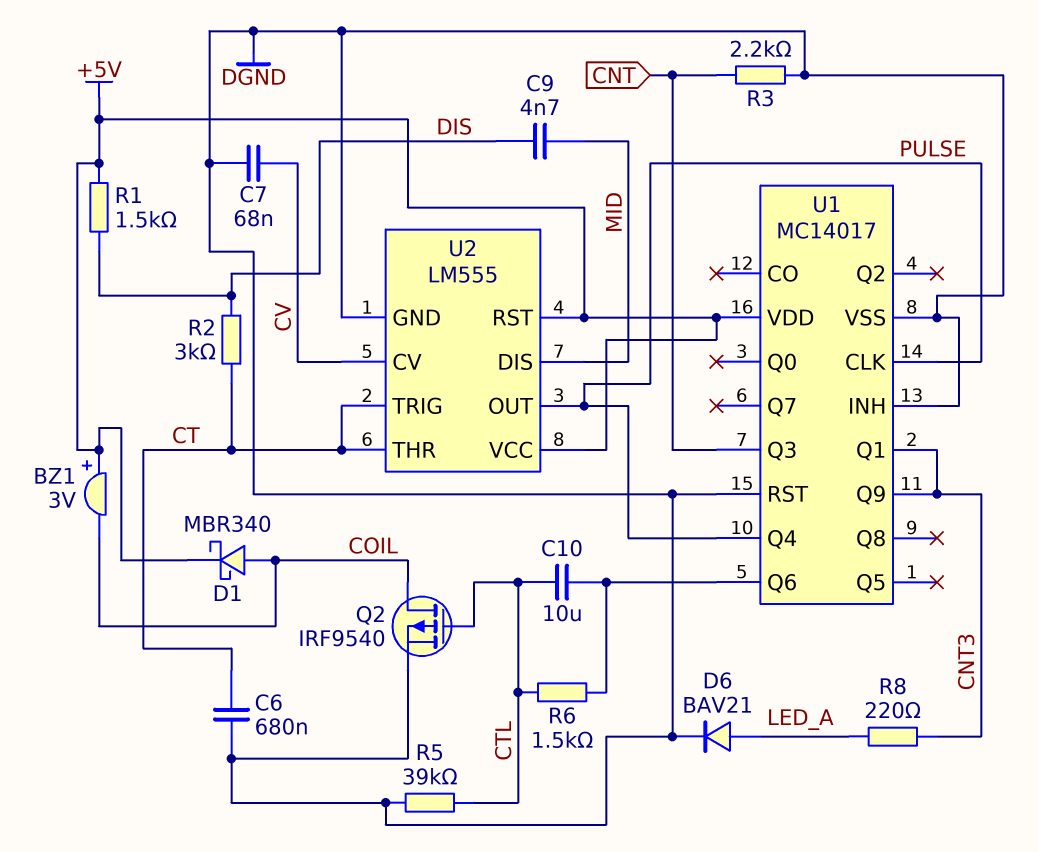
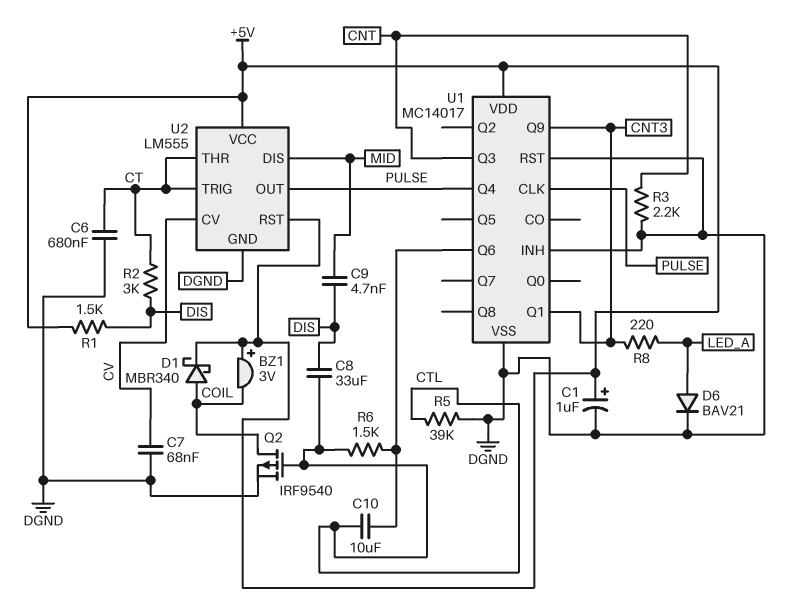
C1: none -> 1uF (plus +5V, minus DGND)
C8: none -> 33uF (CTL, DIS)

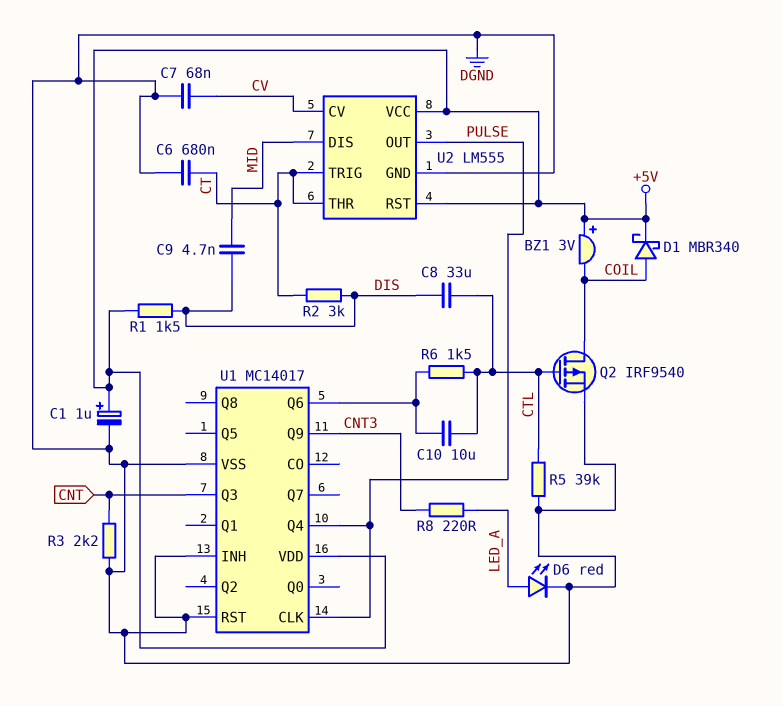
D6: diode BAV21 (A LED_A, K DGND) -> LED red (A LED_A, K DGND)
U1 pin Q1: CNT3 -> none

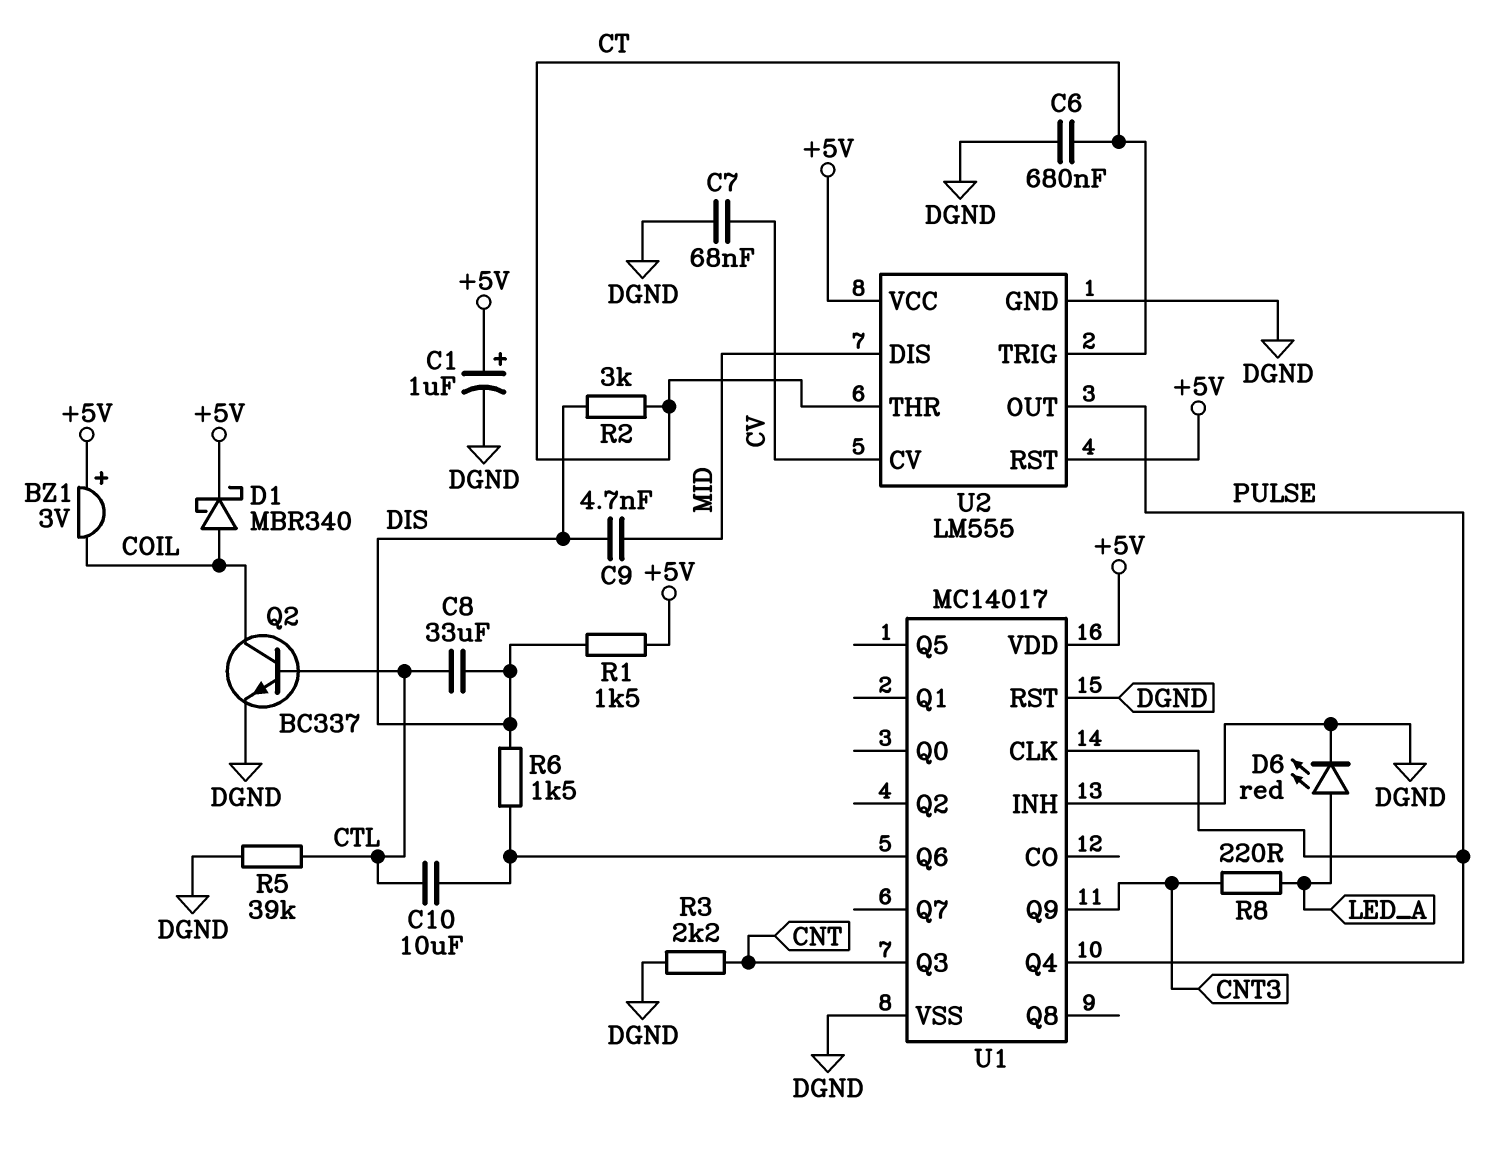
Q2: PMOS IRF9540 (G CTL, D COIL, S DGND) -> NPN BC337 (B CTL, C COIL, E DGND)
R6: 1.5k (CTL, U1/Q6) -> 1.5k (DIS, U1/Q6)

